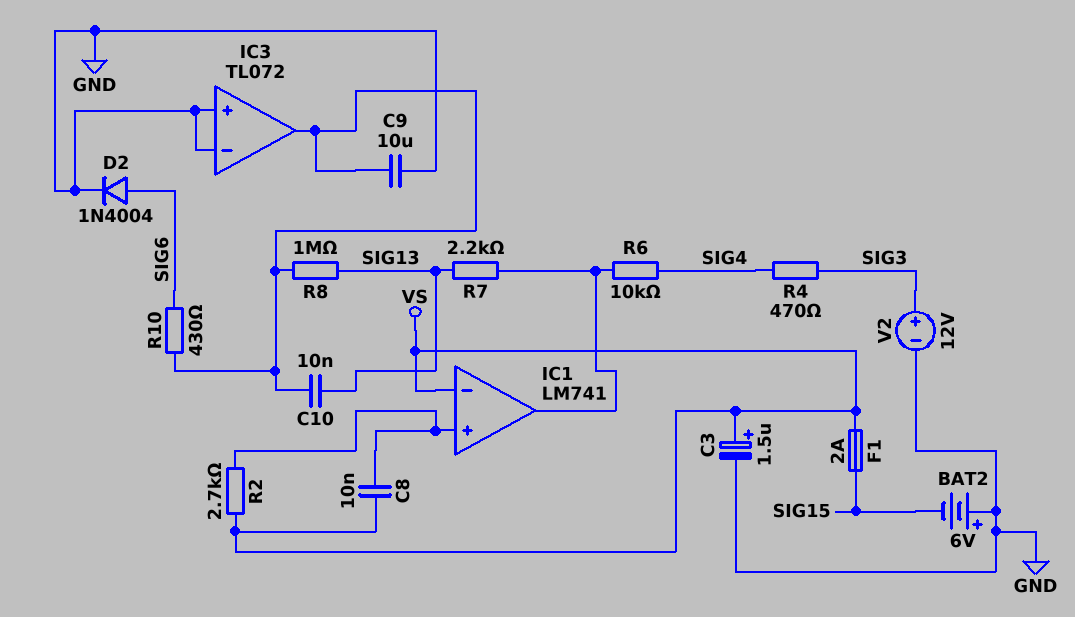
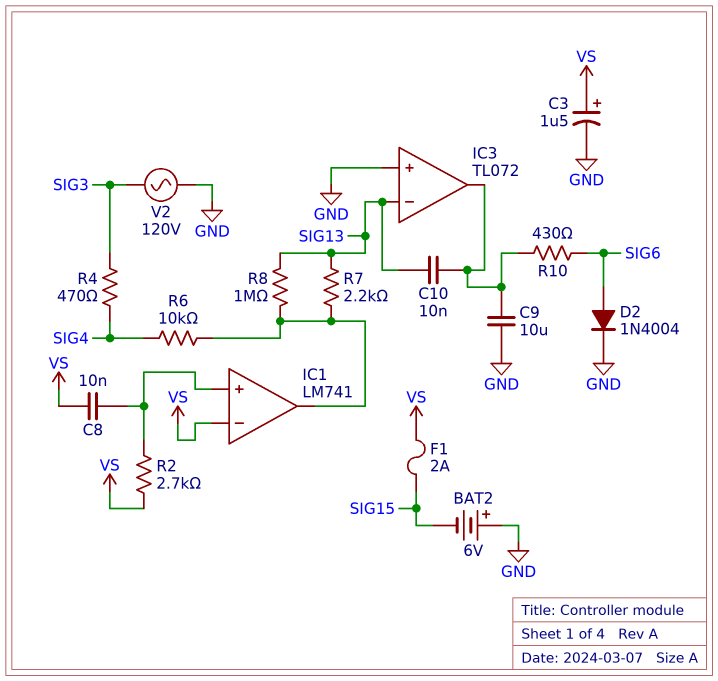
IC3 pin in-: GND -> SIG13
R8: 1M (IC3/out, SIG13) -> 1M (IC1/out, SIG13)
V2: 12V (plus SIG3, minus GND) -> AC 120V (GND, SIG3)

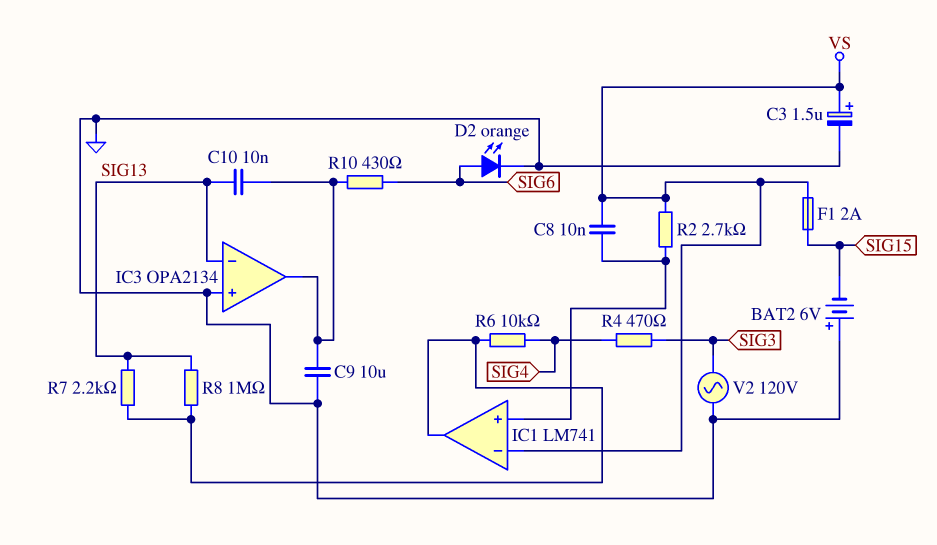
D2: diode 1N4004 (A SIG6, K GND) -> LED orange (A SIG6, K GND)
IC3: TL072 -> OPA2134

